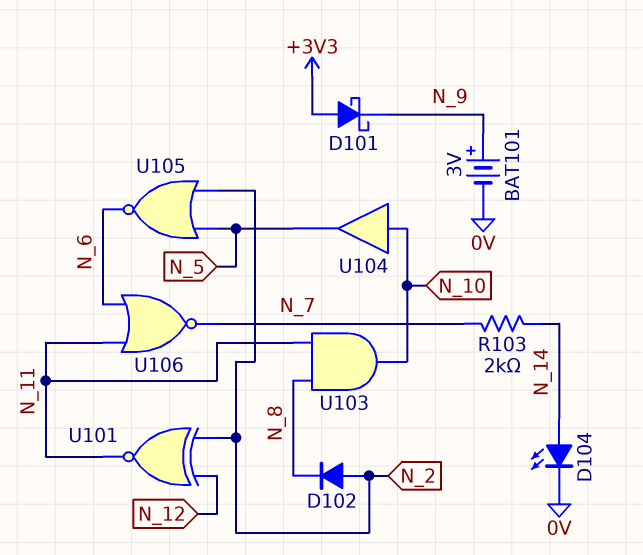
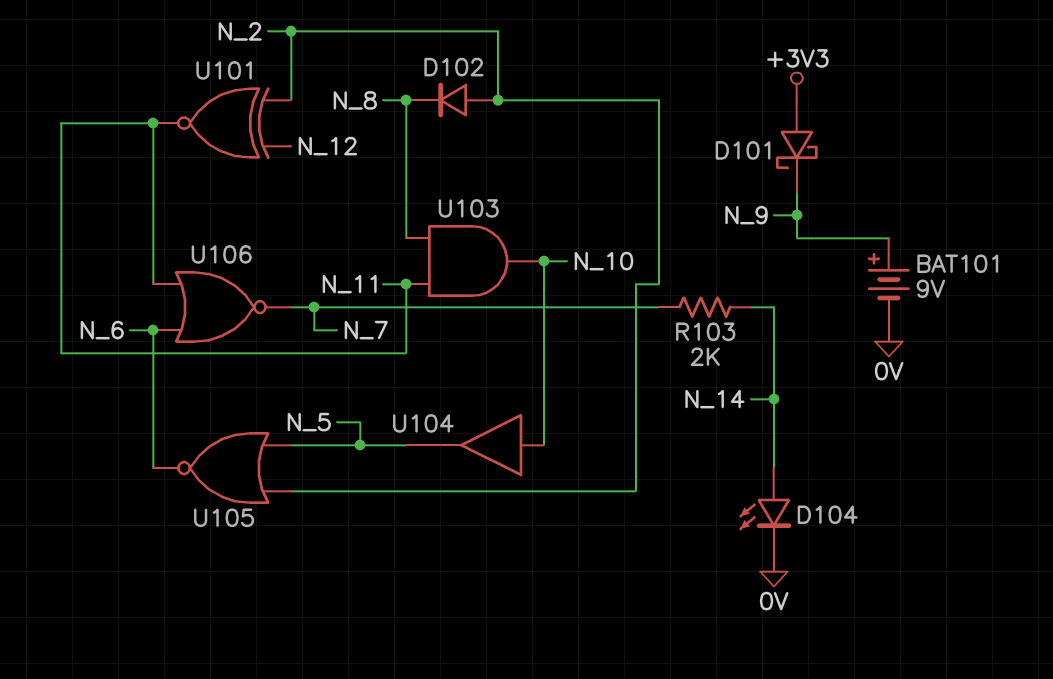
BAT101: 3V (plus N_9, minus 0V) -> 9V (plus N_9, minus 0V)

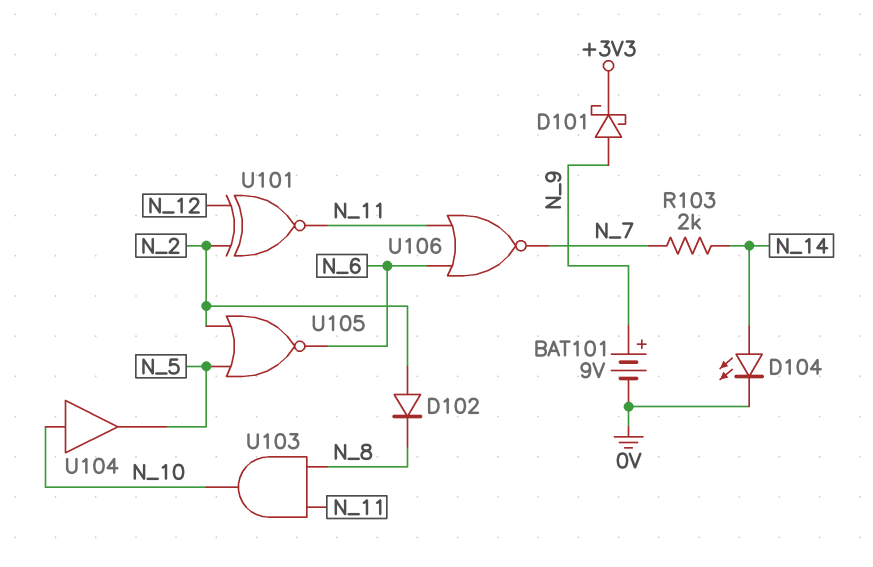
D101: schottky (A +3V3, K N_9) -> schottky (A N_9, K +3V3)

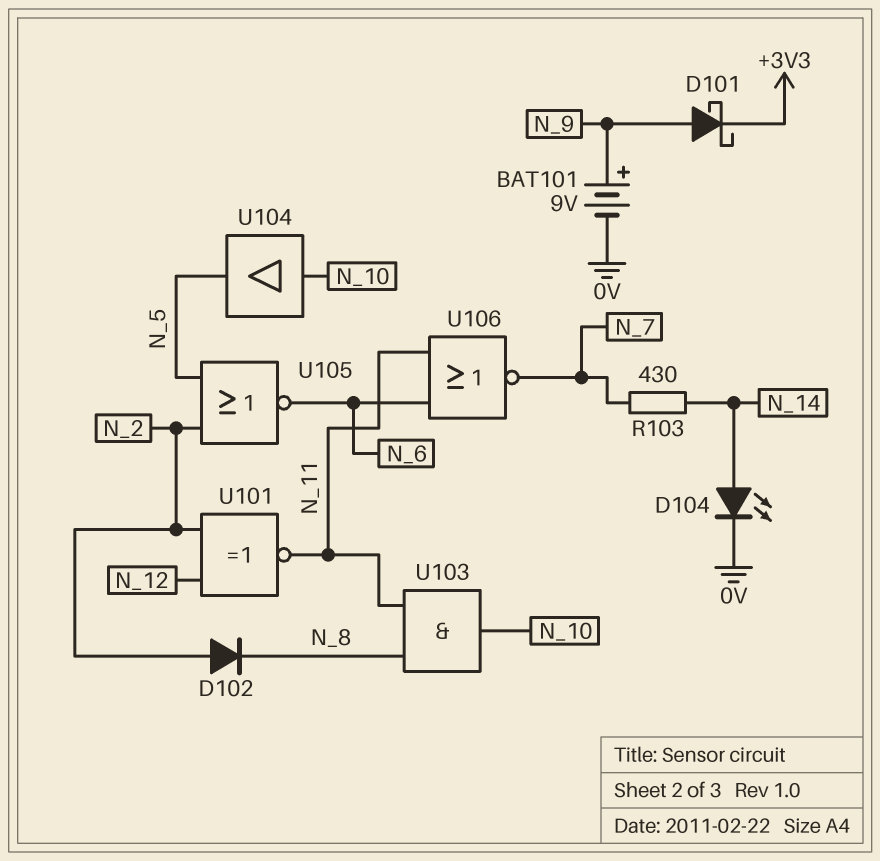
R103: 2k (N_7, N_14) -> 430 (N_7, N_14)

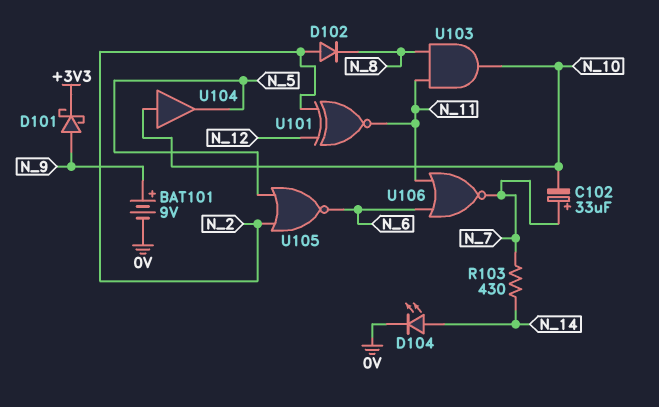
C102: none -> 33uF (plus N_7, minus N_10)

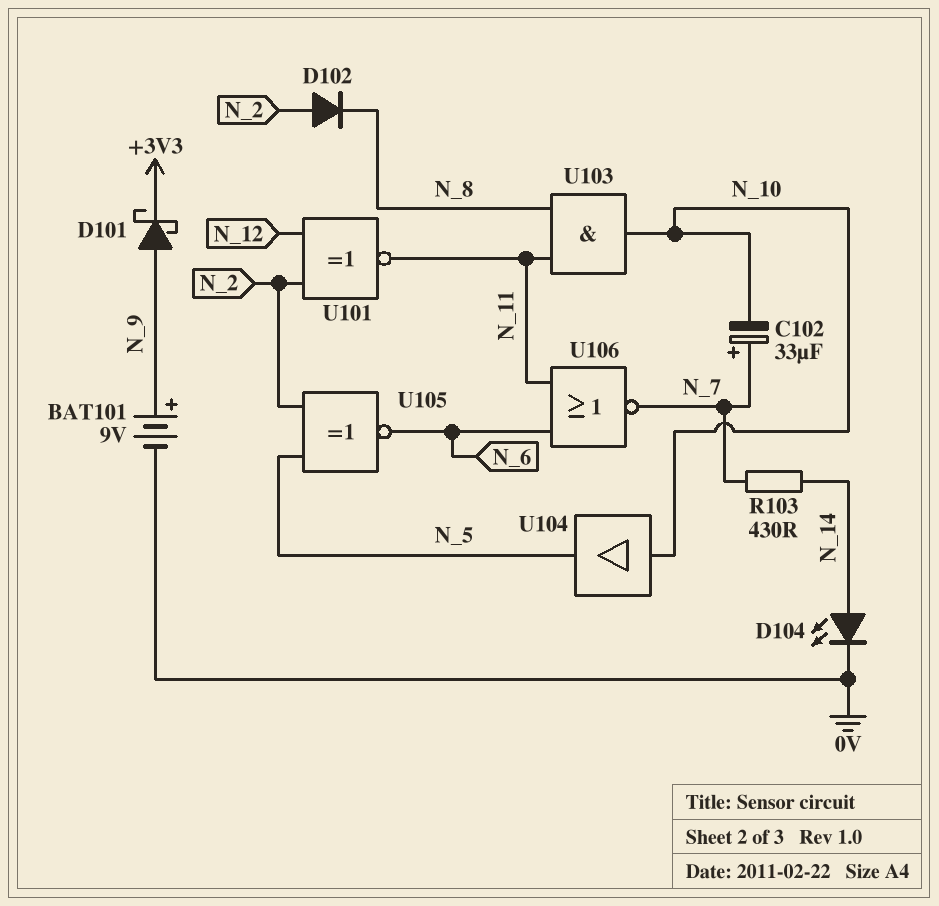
U105: NOR (in N_2, in N_5, out N_6) -> XNOR (in N_2, in N_5, out N_6)

